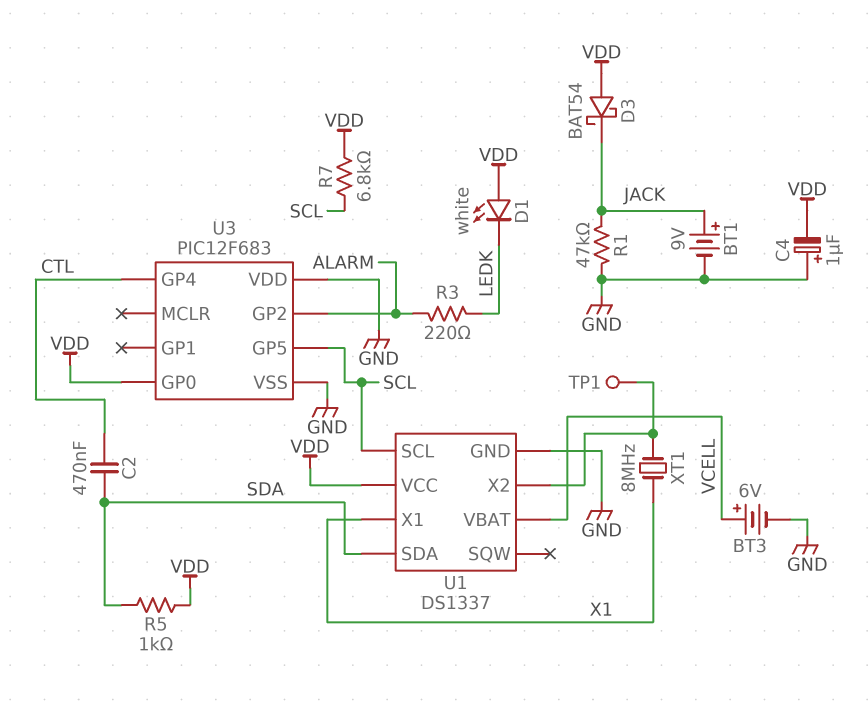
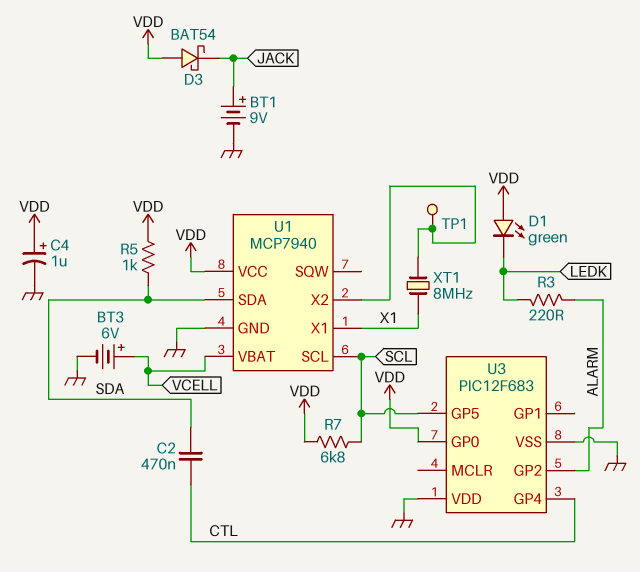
C4: 1uF (plus GND, minus VDD) -> 1uF (plus VDD, minus GND)
D1: LED white (A VDD, K LEDK) -> LED green (A VDD, K LEDK)
R1: 47k (GND, JACK) -> none
U1: DS1337 -> MCP7940

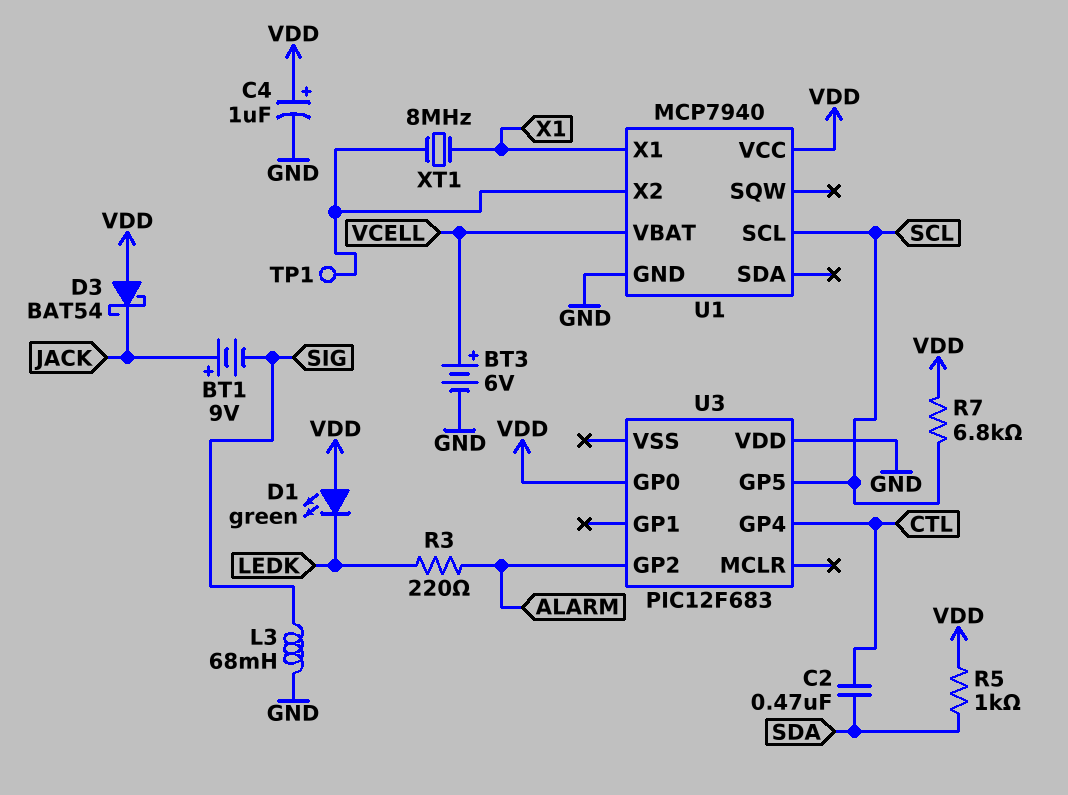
BT1: 9V (plus JACK, minus GND) -> 9V (plus JACK, minus SIG)
L3: none -> 68mH (GND, SIG)
U1 pin SDA: SDA -> none
U3 pin VSS: GND -> none

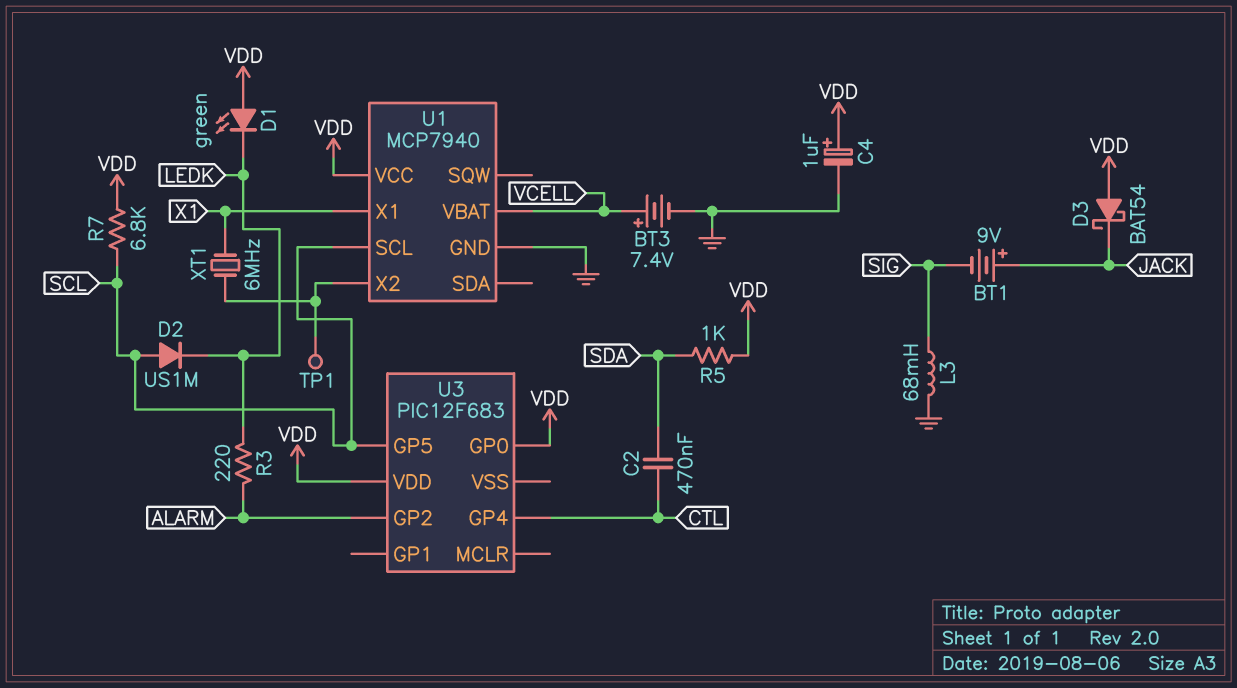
BT3: 6V (plus VCELL, minus GND) -> 7.4V (plus VCELL, minus GND)
D2: none -> diode US1M (A SCL, K LEDK)
U3 pin VDD: GND -> VDD
XT1: 8MHz (U1/X2, X1) -> 6MHz (U1/X2, X1)

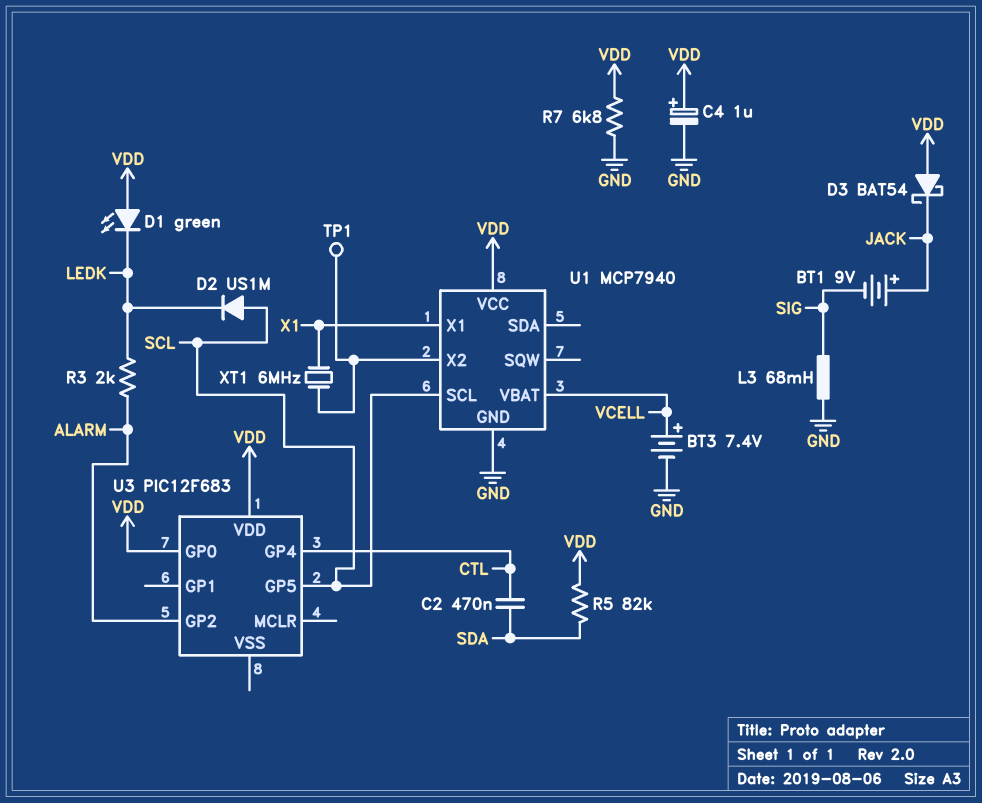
R3: 220 (ALARM, LEDK) -> 2k (ALARM, LEDK)
R5: 1k (SDA, VDD) -> 82k (SDA, VDD)
R7: 6.8k (SCL, VDD) -> 6.8k (GND, VDD)

